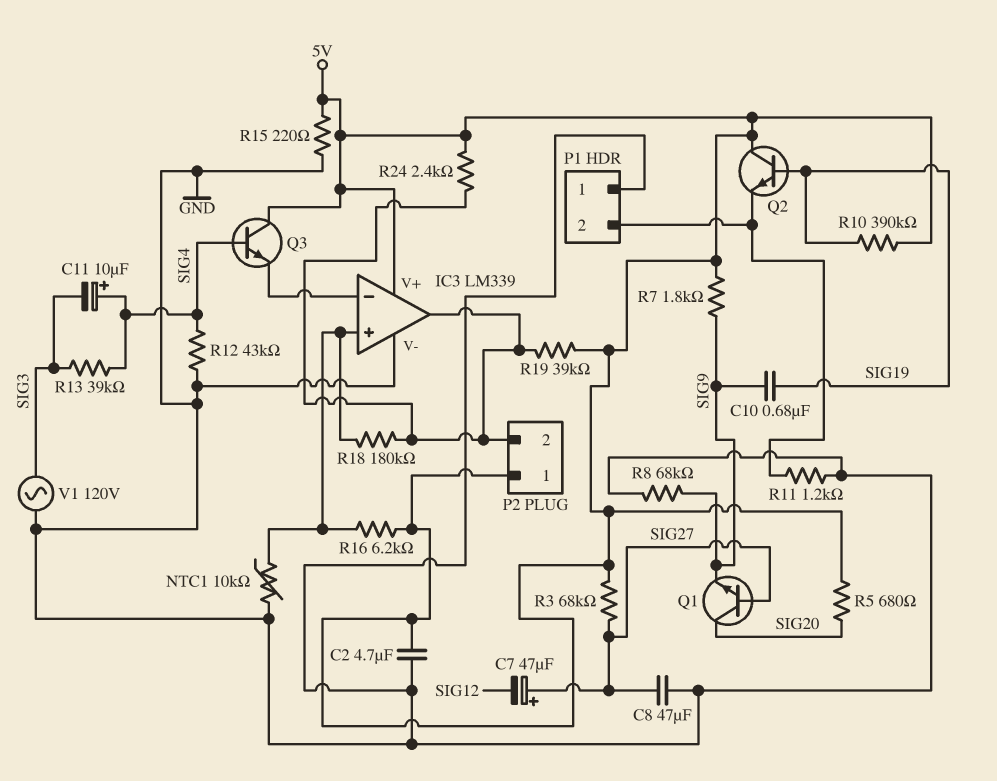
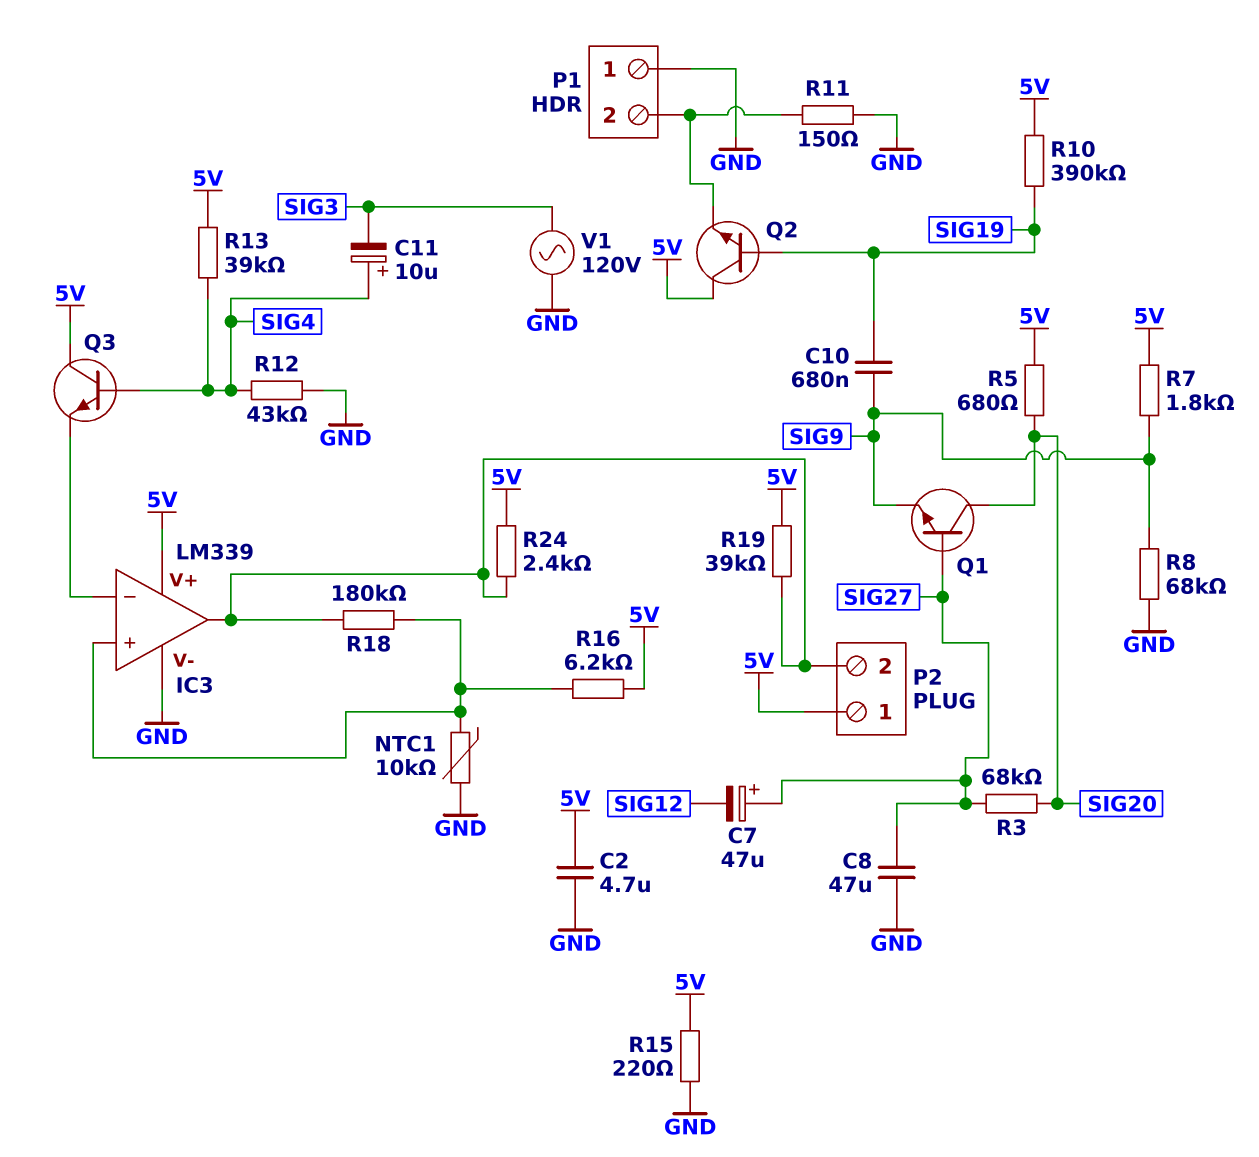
R3: 68k (5V, SIG27) -> 68k (SIG20, SIG27)
R11: 1.2k (GND, P1/2) -> 150 (GND, P1/2)
R13: 39k (SIG3, SIG4) -> 39k (5V, SIG4)

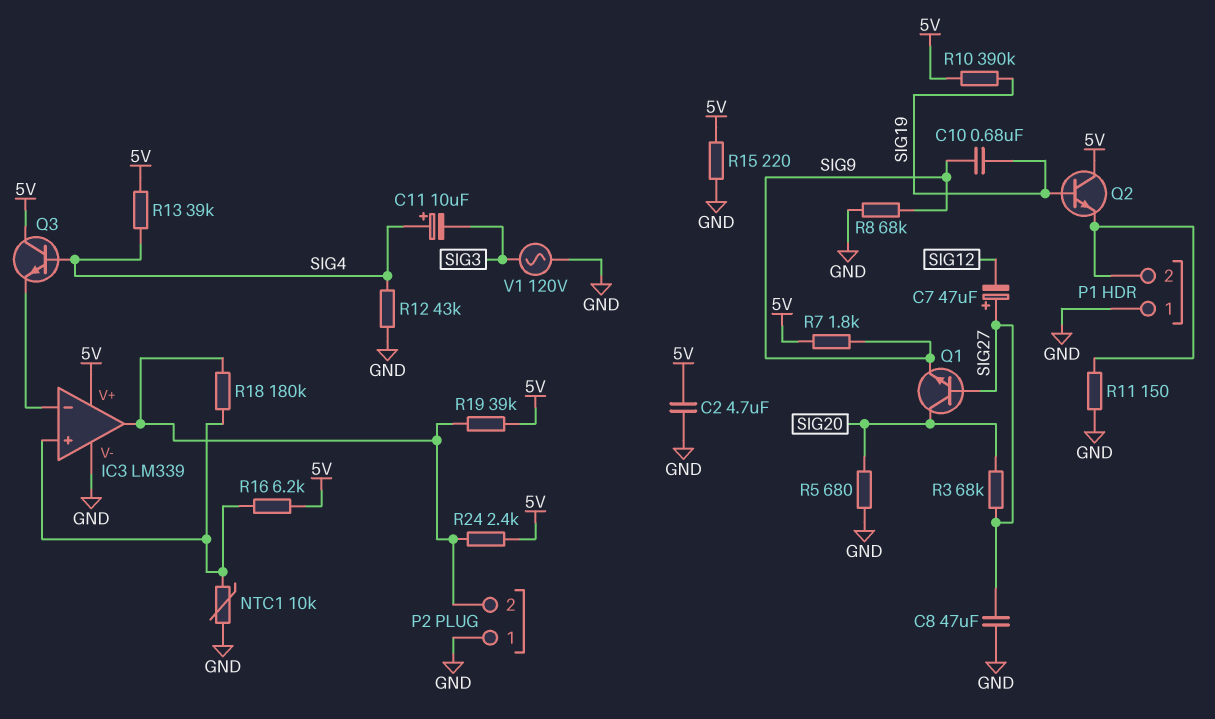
P2 pin 1: 5V -> GND
R5: 680 (5V, SIG20) -> 680 (GND, SIG20)

